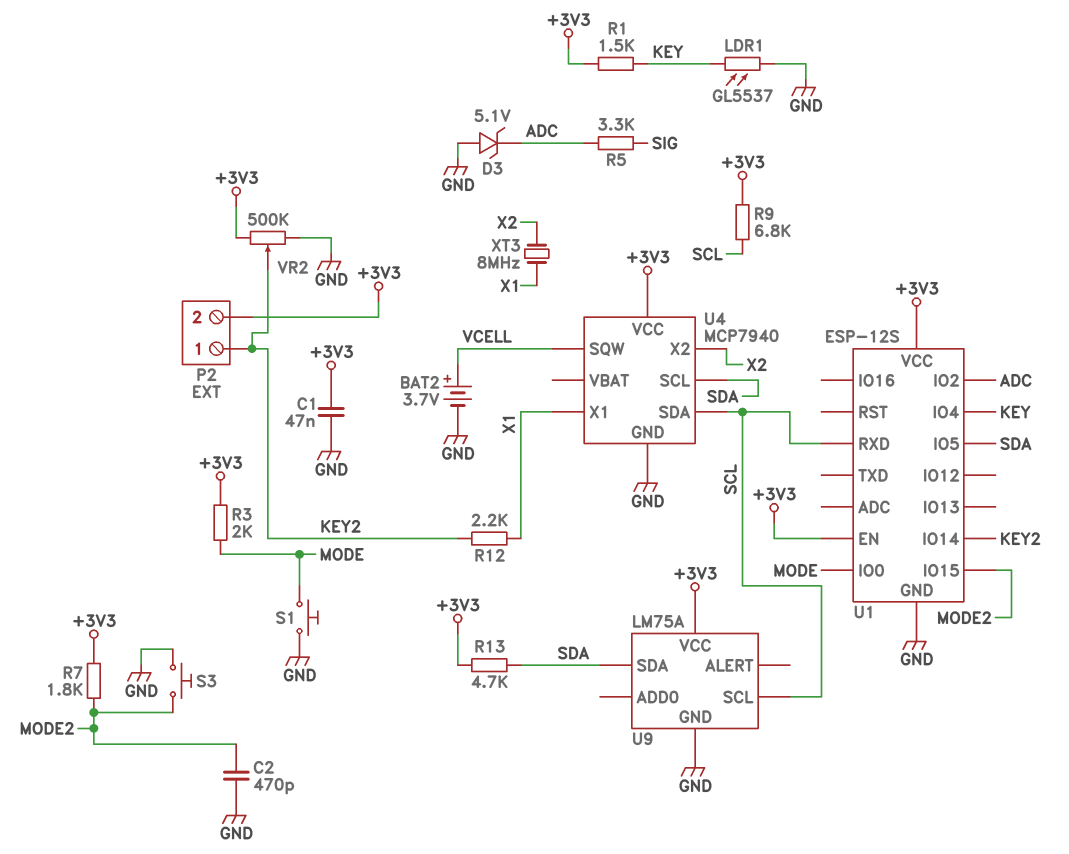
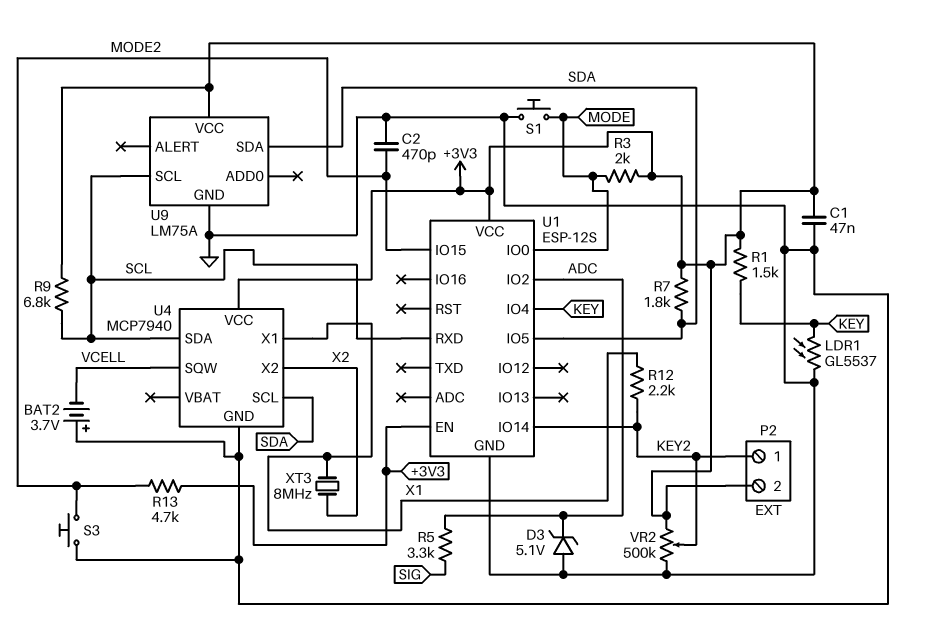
BAT2: 3.7V (plus VCELL, minus GND) -> 3.7V (plus GND, minus VCELL)
R7: 1.8k (+3V3, MODE2) -> 1.8k (+3V3, SDA)
R13: 4.7k (+3V3, SDA) -> 4.7k (+3V3, MODE2)

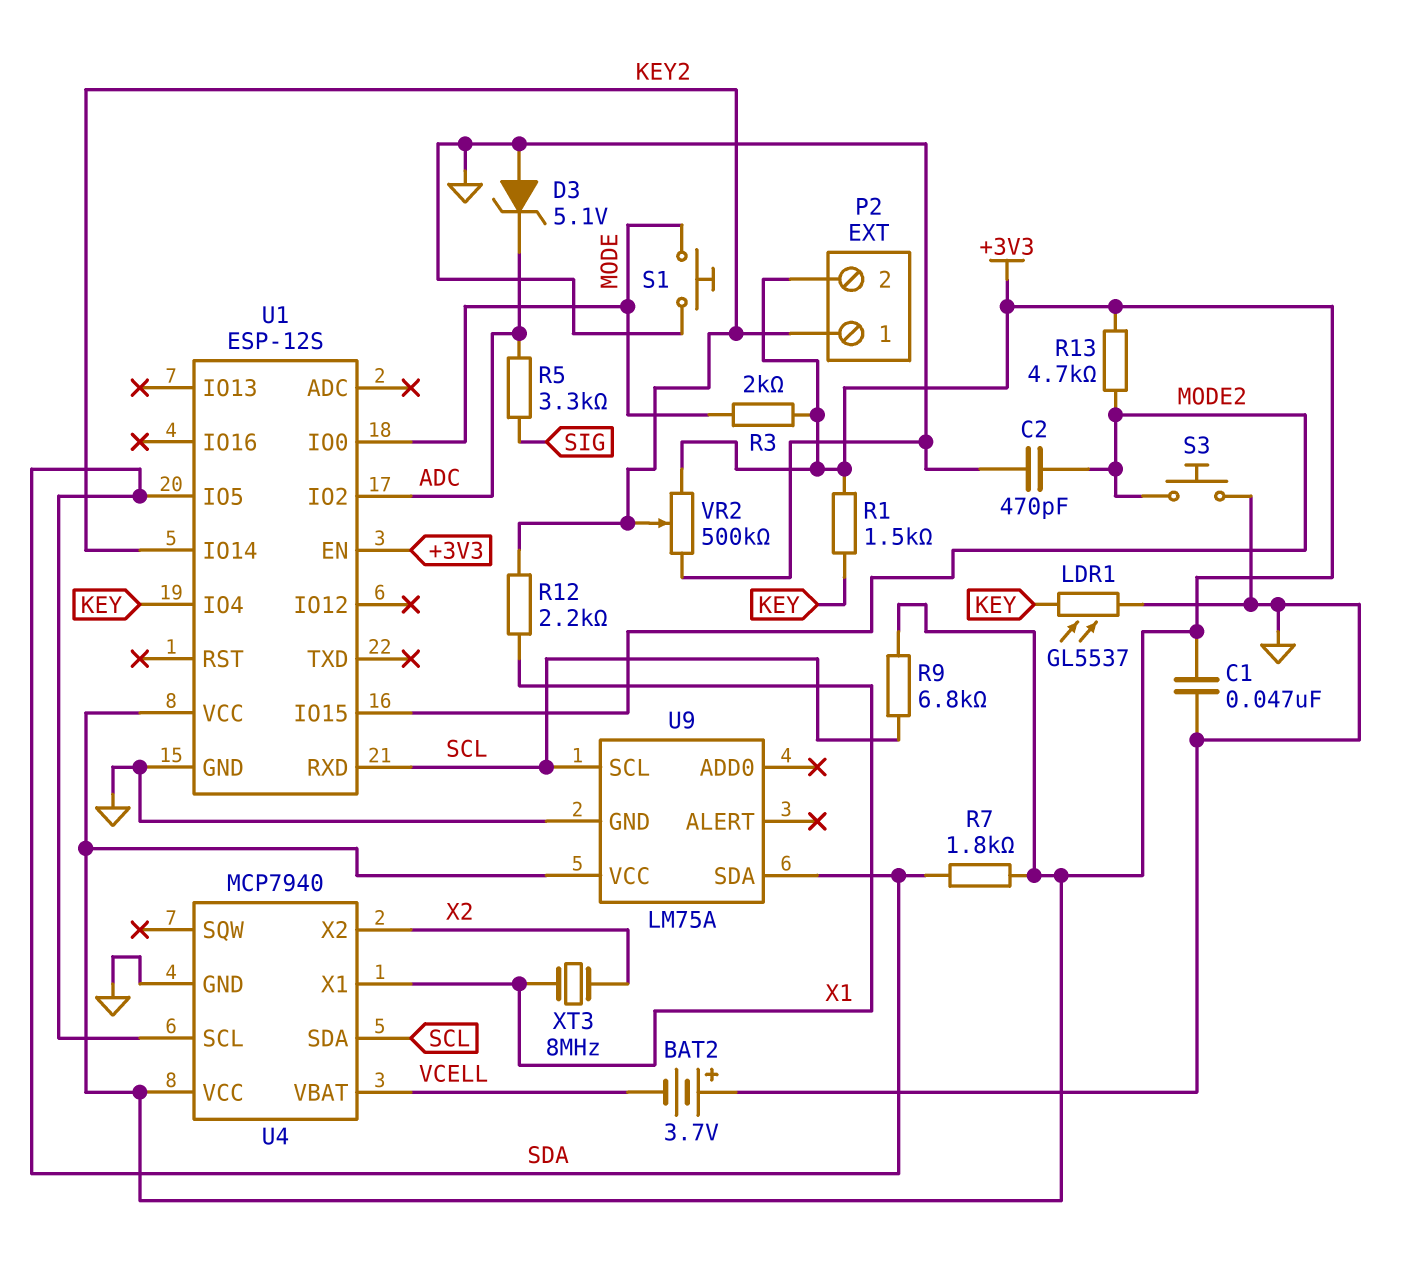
U4 pin SQW: VCELL -> none
U4 pin VBAT: none -> VCELL

